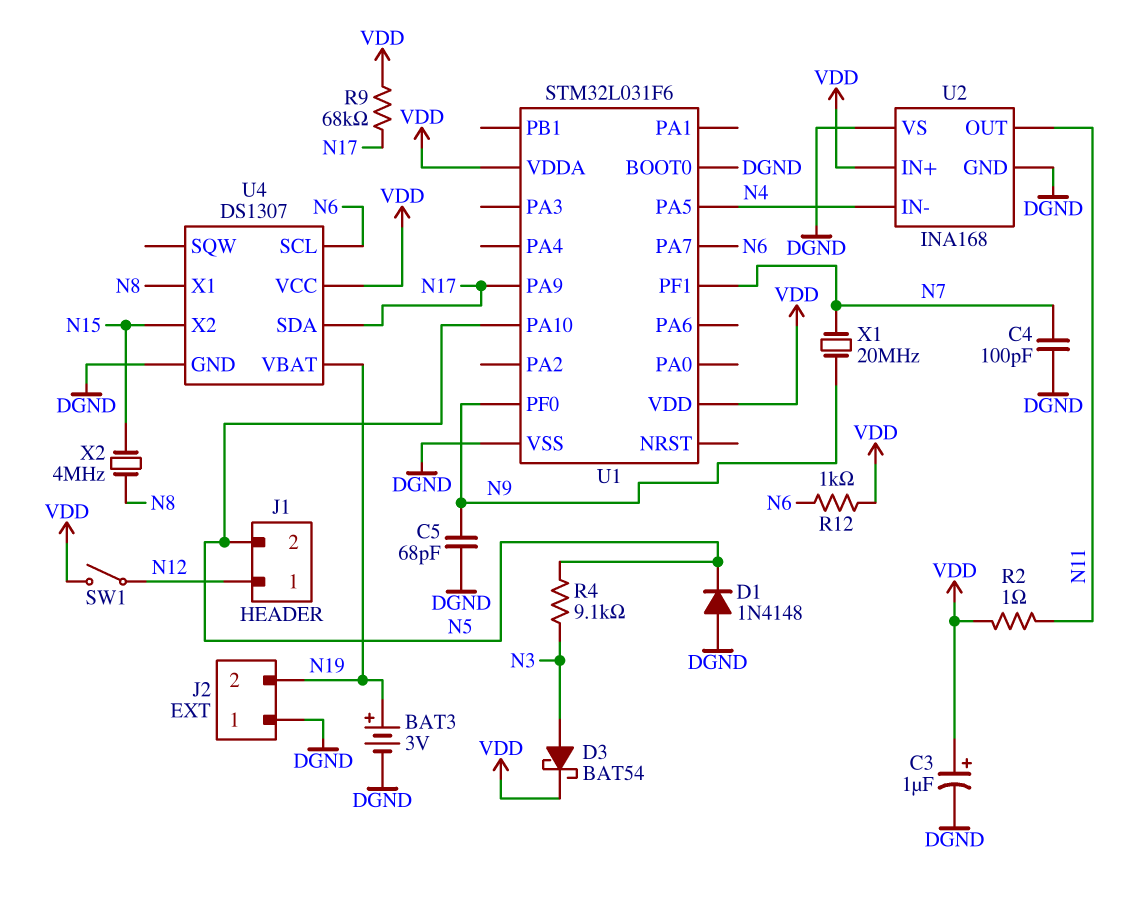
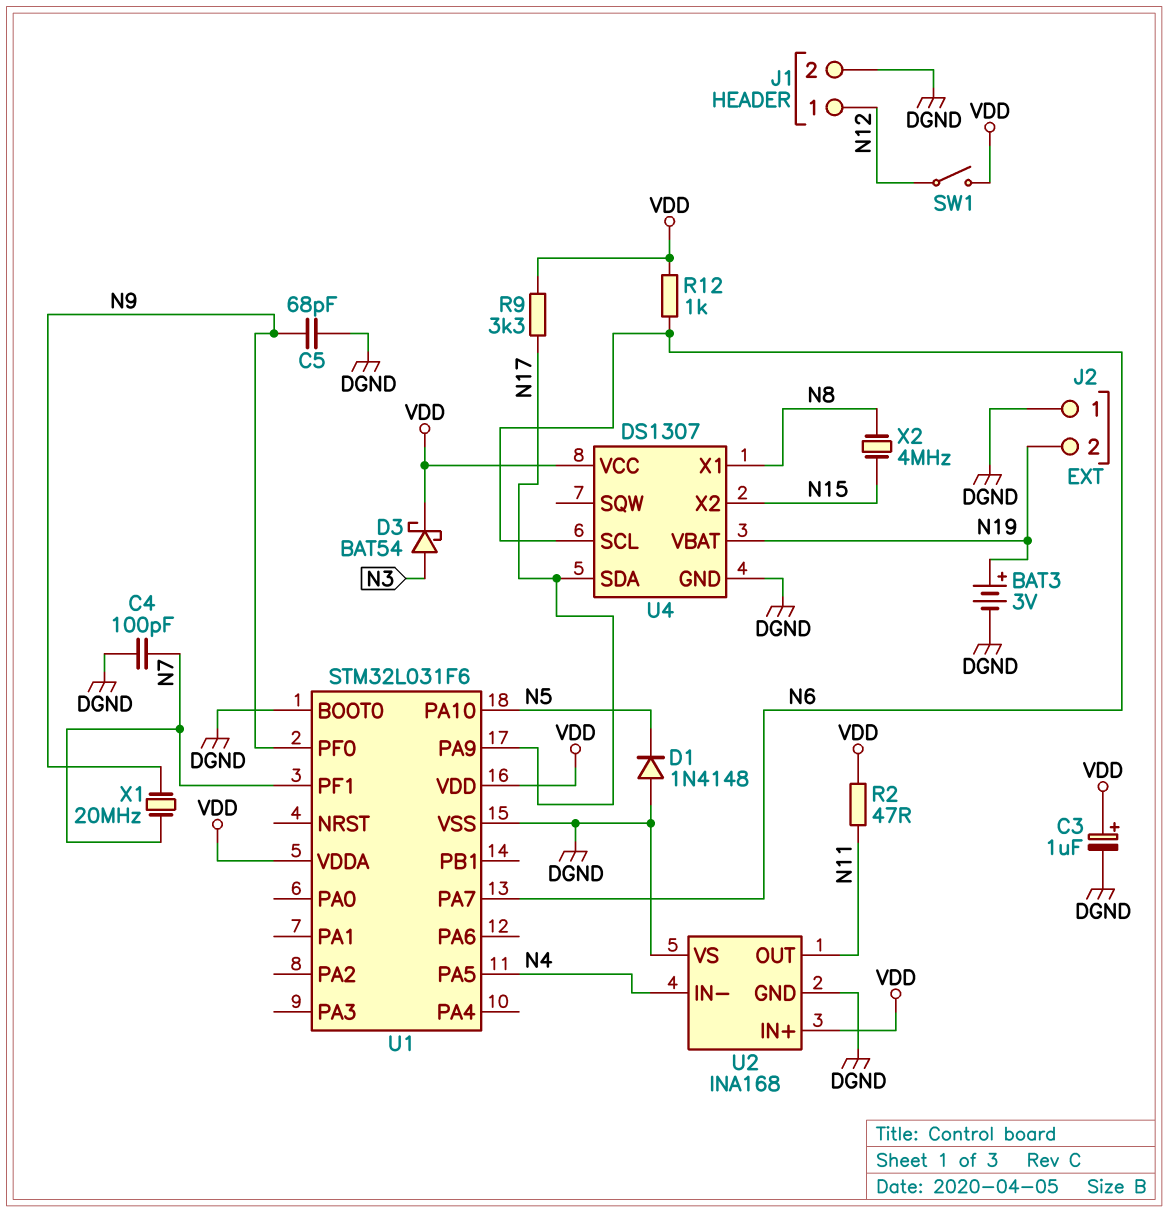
J1 pin 2: N5 -> DGND
R2: 1 (N11, VDD) -> 47 (N11, VDD)
R4: 9.1k (N3, N5) -> none
R9: 68k (N17, VDD) -> 3.3k (N17, VDD)

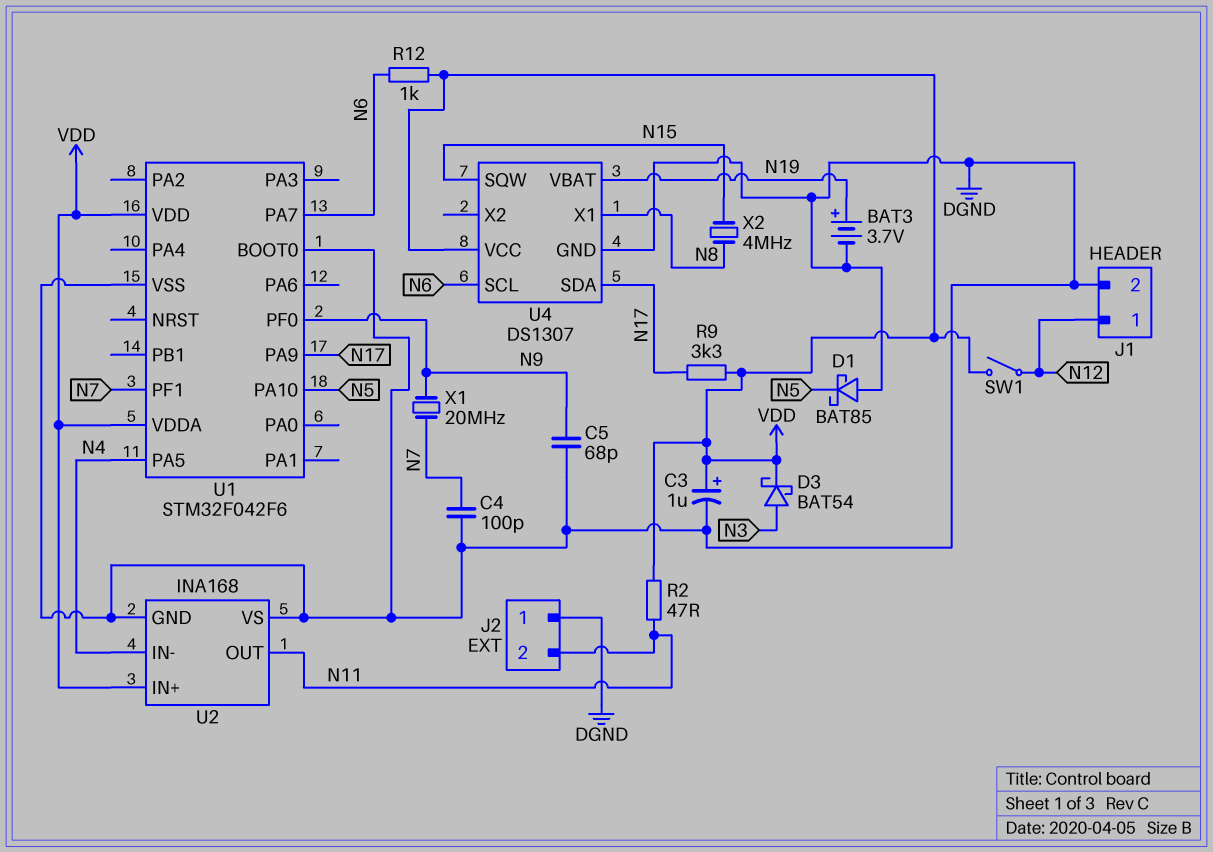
BAT3: 3V (plus N19, minus DGND) -> 3.7V (plus N19, minus DGND)
D1: diode 1N4148 (A DGND, K N5) -> schottky BAT85 (A DGND, K N5)
J2 pin 2: N19 -> N11
U1: STM32L031F6 -> STM32F042F6
U4 pin SQW: none -> N15
U4 pin X2: N15 -> none

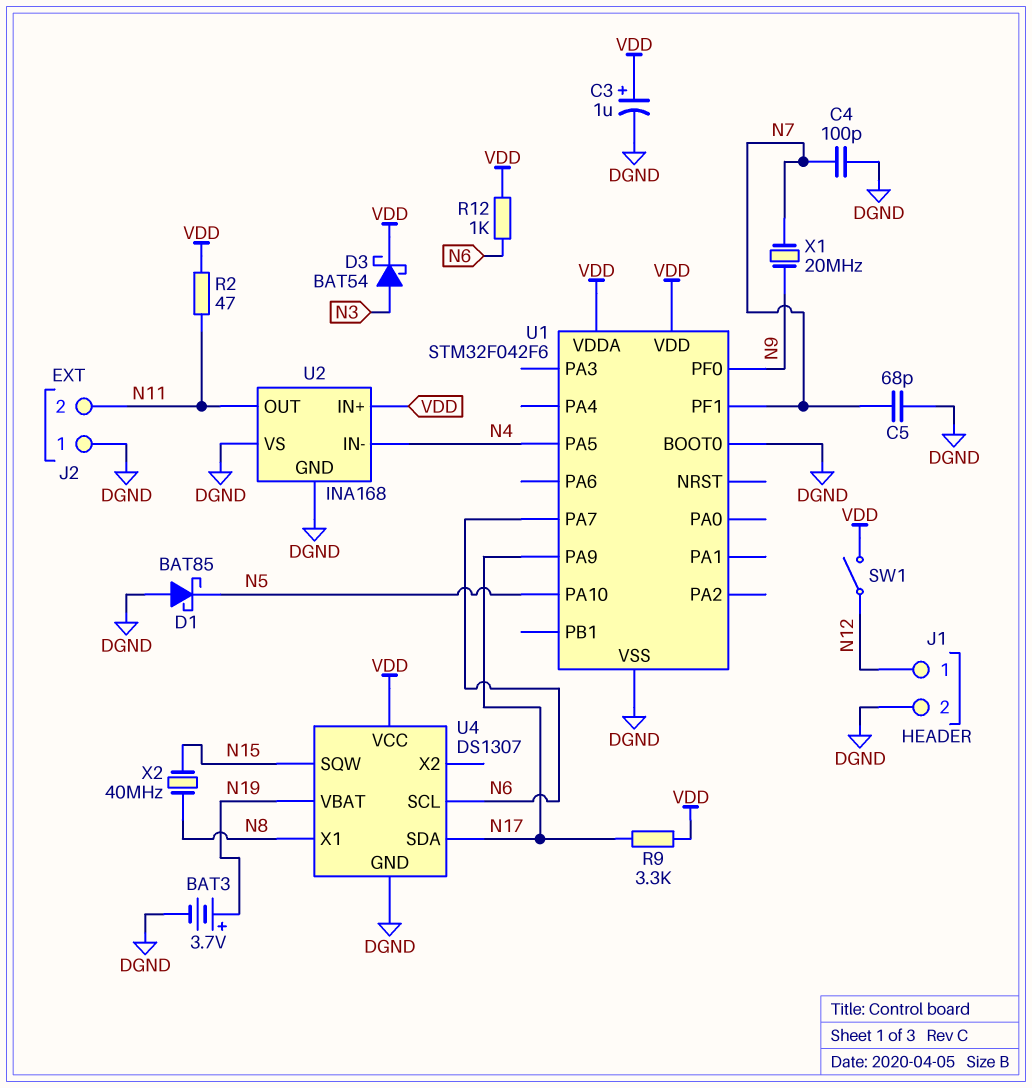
C5: 68pF (DGND, N9) -> 68pF (DGND, N7)
X2: 4MHz (N8, N15) -> 40MHz (N8, N15)

